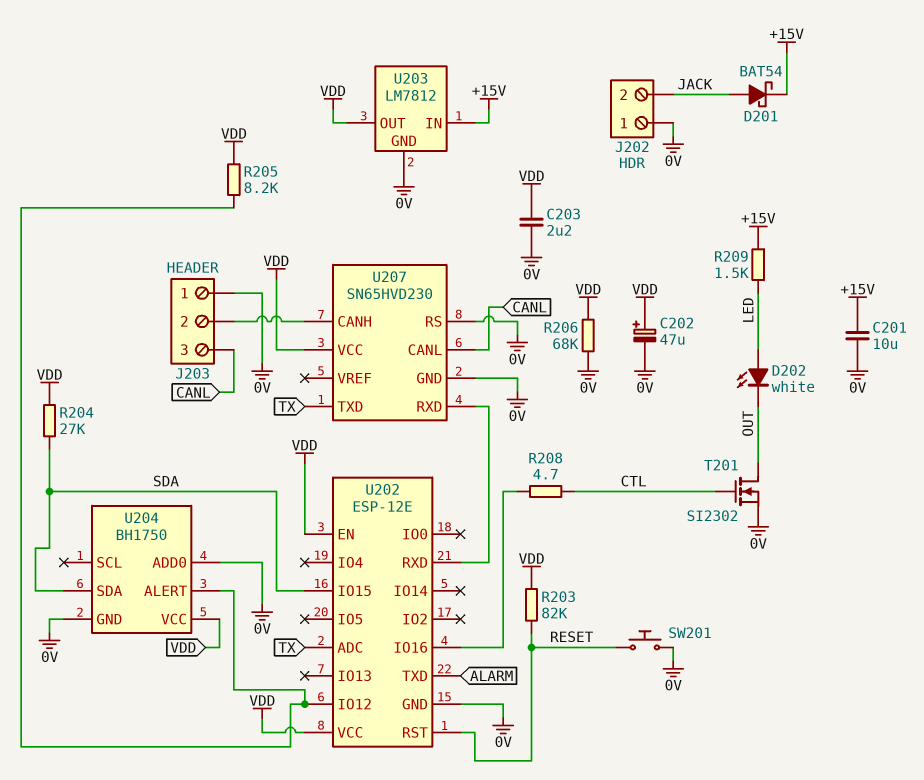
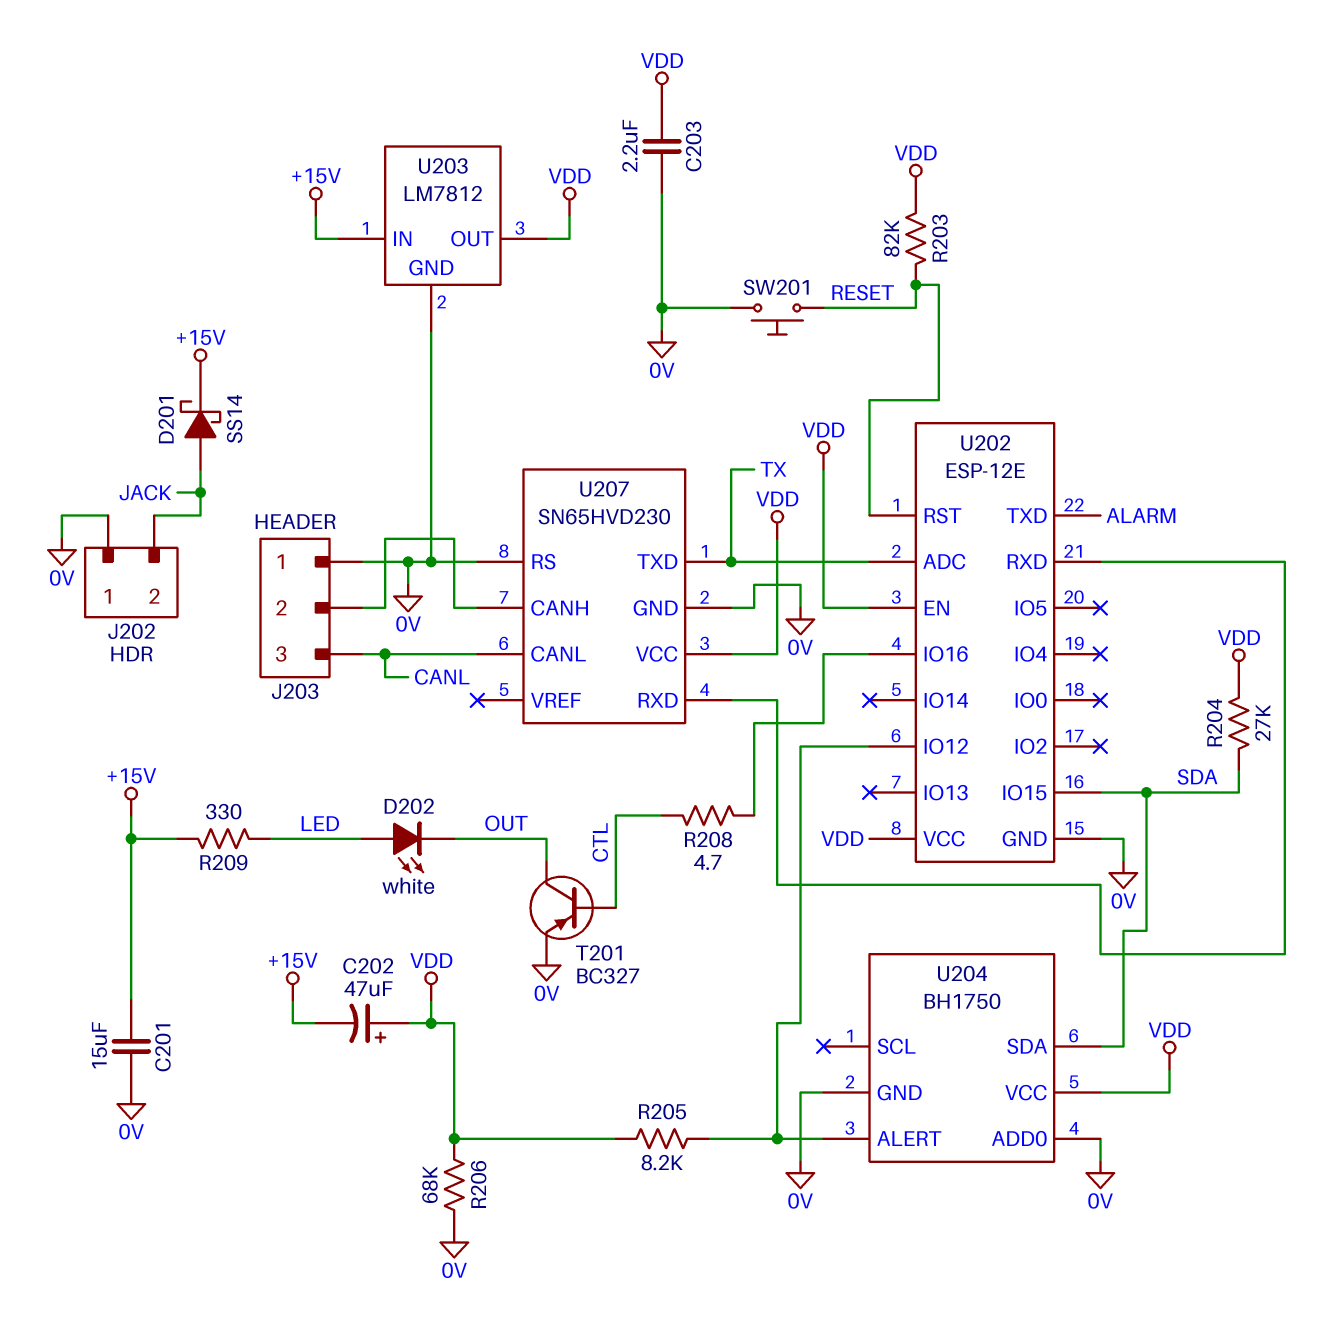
C201: 10uF (+15V, 0V) -> 15uF (+15V, 0V)
C202: 47uF (plus VDD, minus 0V) -> 47uF (plus VDD, minus +15V)
D201: schottky BAT54 (A JACK, K +15V) -> schottky SS14 (A JACK, K +15V)
R209: 1.5k (+15V, LED) -> 330 (+15V, LED)
T201: NMOS SI2302 (G CTL, D OUT, S 0V) -> PNP BC327 (B CTL, C OUT, E 0V)

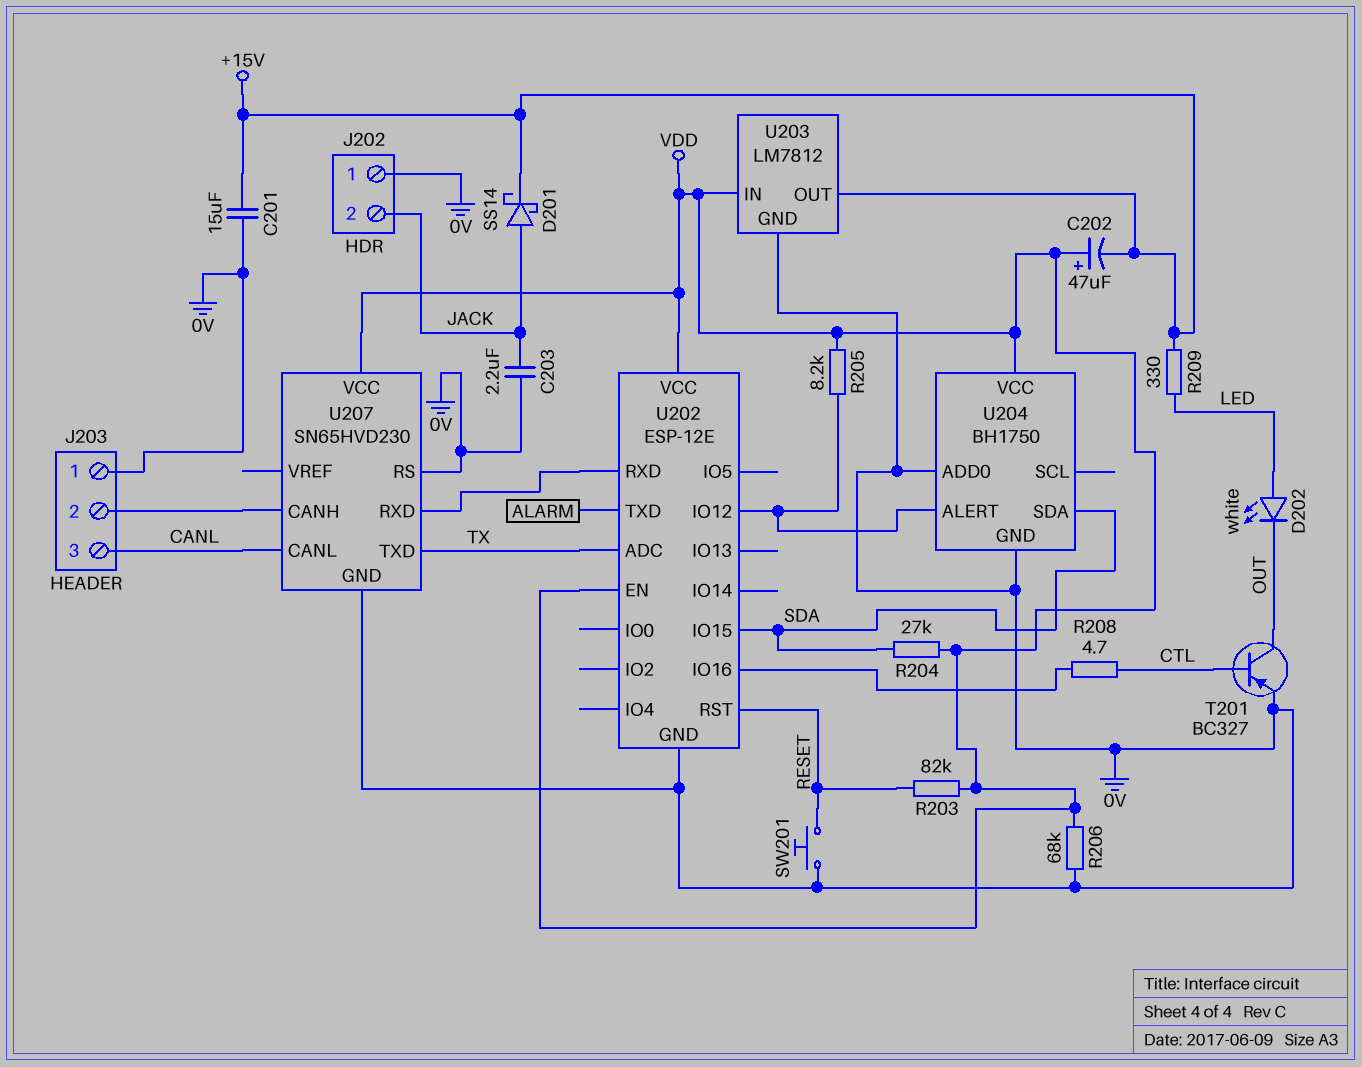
C203: 2.2uF (0V, VDD) -> 2.2uF (0V, JACK)
U203 pin IN: +15V -> VDD
U203 pin OUT: VDD -> +15V

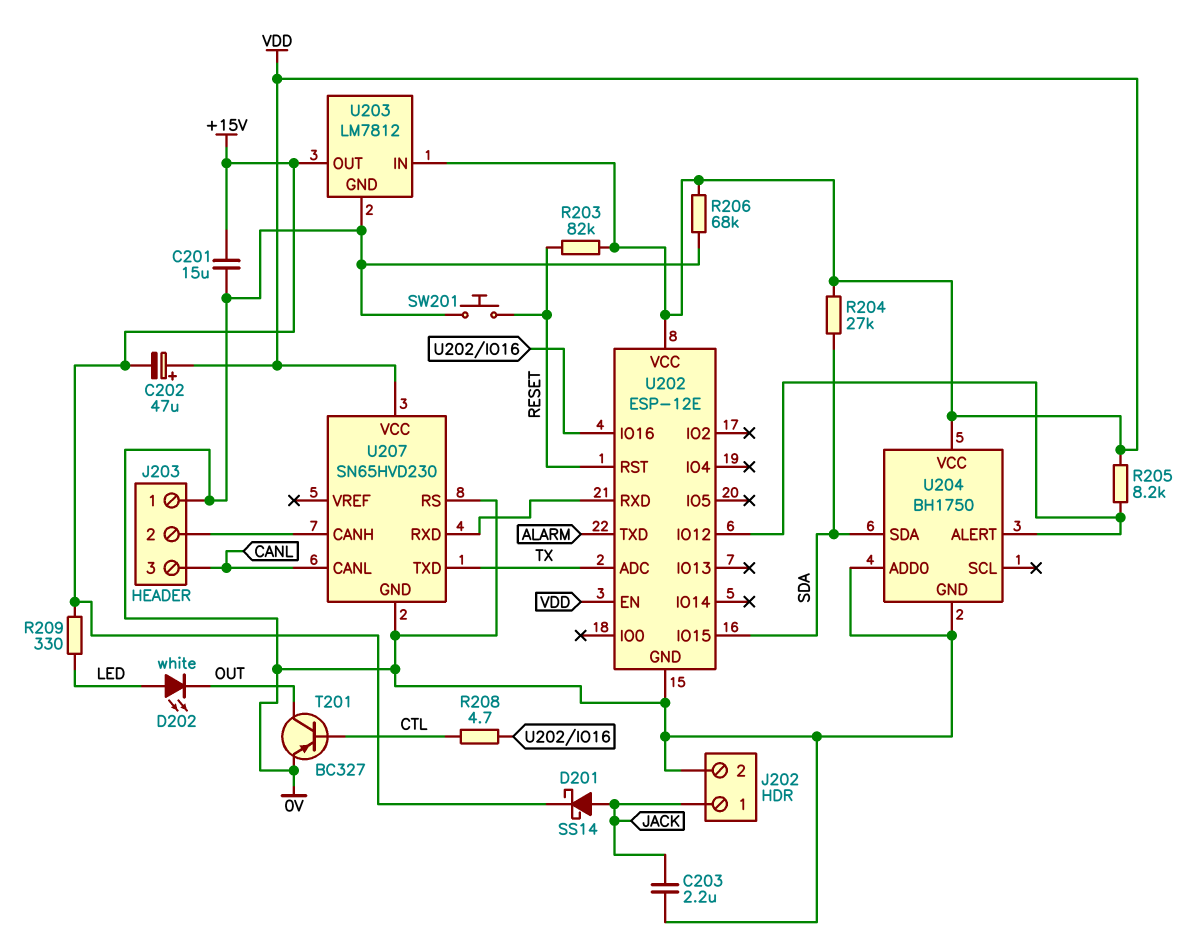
J202 pin 1: 0V -> JACK
J202 pin 2: JACK -> 0V

